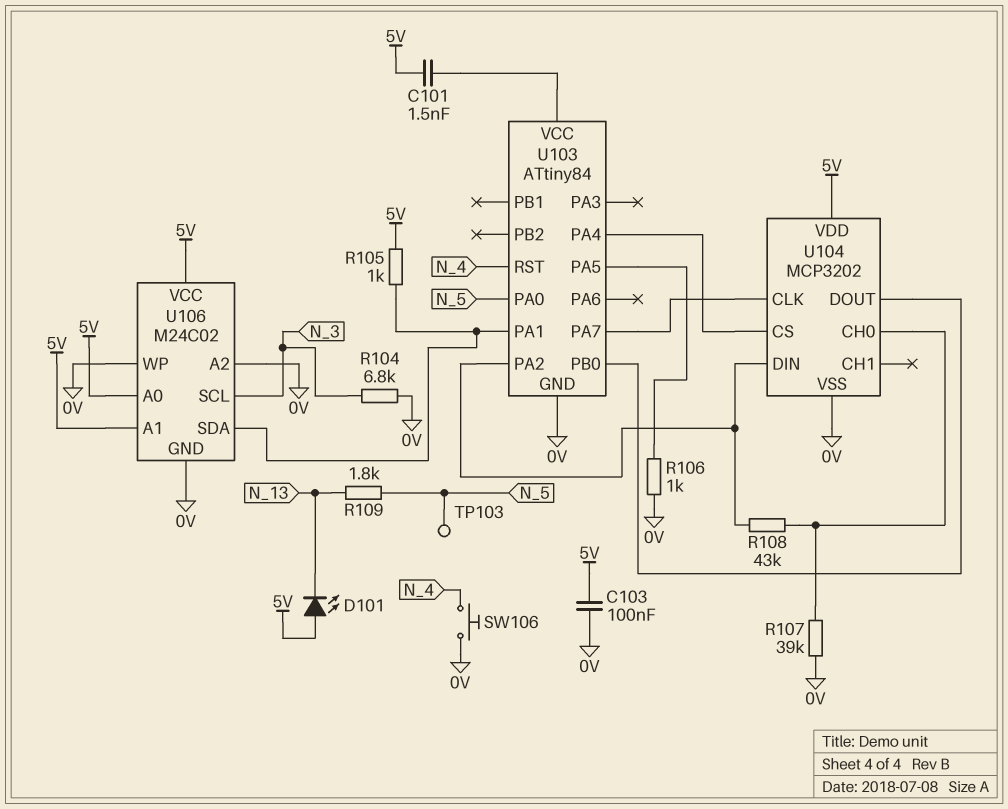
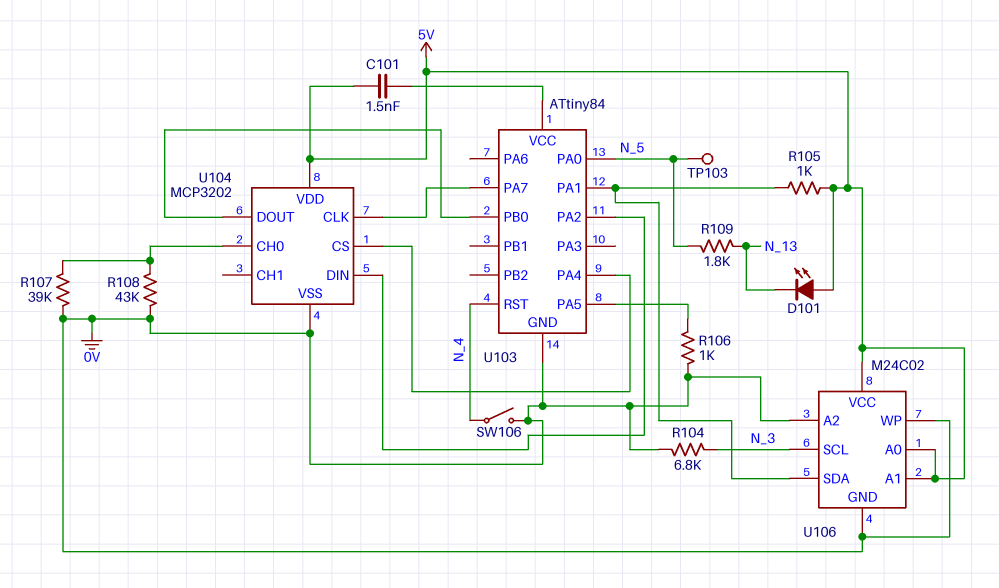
C103: 100nF (0V, 5V) -> none
R108: 43k (U103/PA2, U104/CH0) -> 43k (0V, U104/CH0)
SW106: button (0V, N_4) -> switch (0V, N_4)

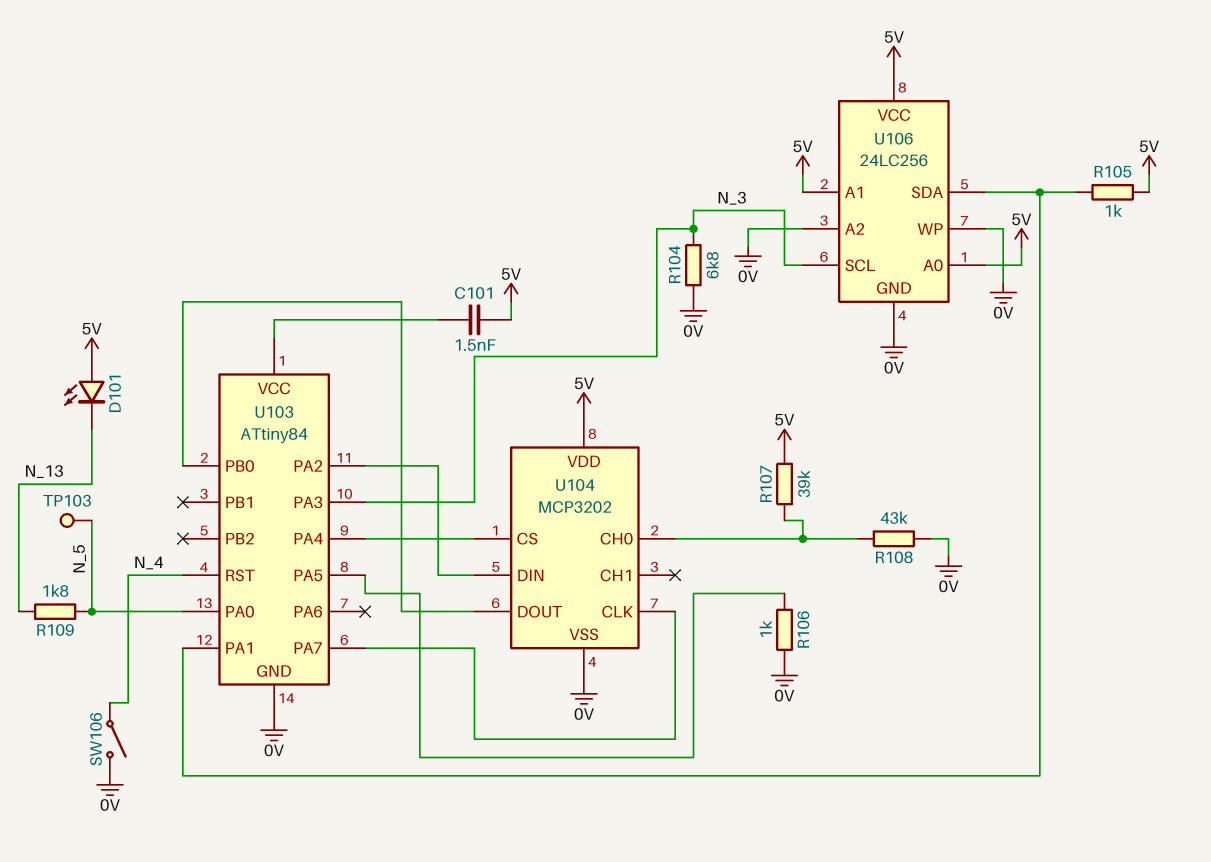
R107: 39k (0V, U104/CH0) -> 39k (5V, U104/CH0)
U103 pin PA3: none -> N_3
U106: M24C02 -> 24LC256

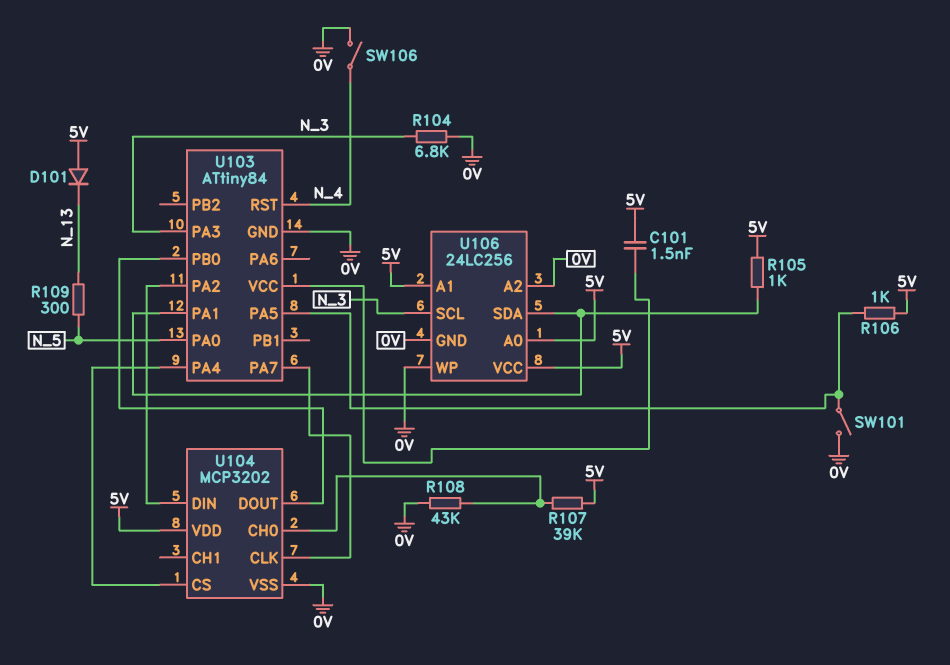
D101: LED (A 5V, K N_13) -> diode (A 5V, K N_13)
R106: 1k (0V, U103/PA5) -> 1k (5V, U103/PA5)
R109: 1.8k (N_5, N_13) -> 300 (N_5, N_13)
SW101: none -> switch (0V, U103/PA5)
TP103: test point (N_5) -> none

